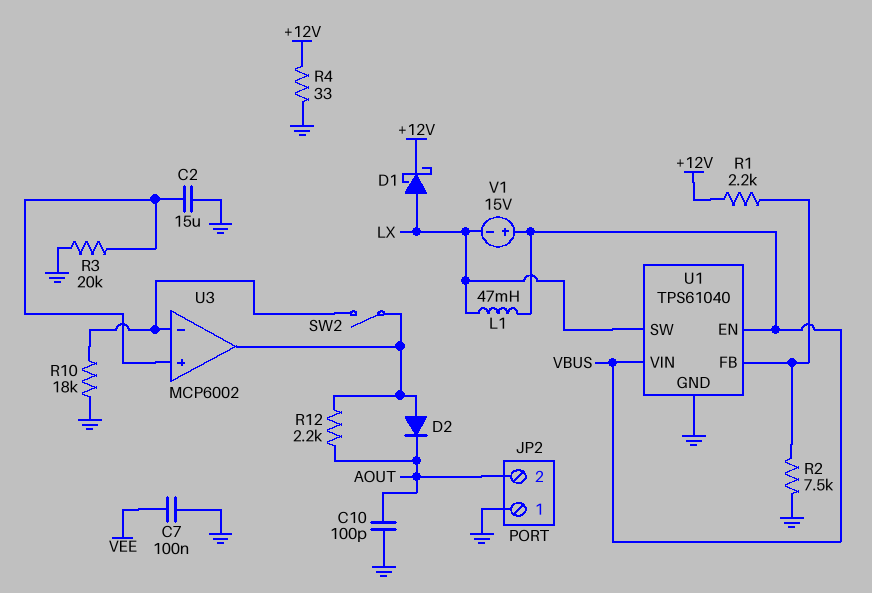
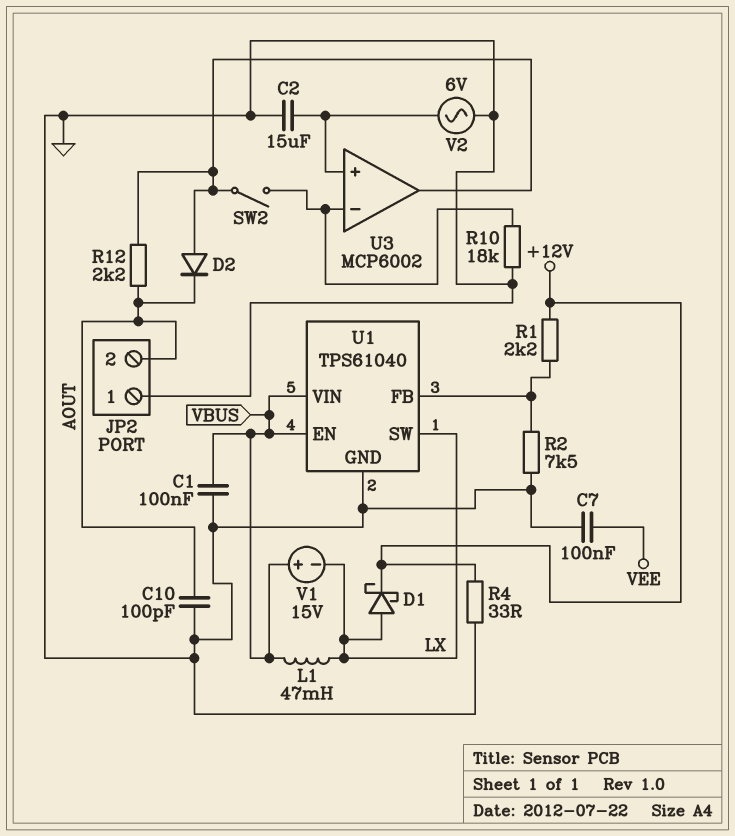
C1: none -> 100nF (GND, VBUS)
R3: 20k (GND, U3/in+) -> none
V2: none -> AC 6V (GND, U3/in+)

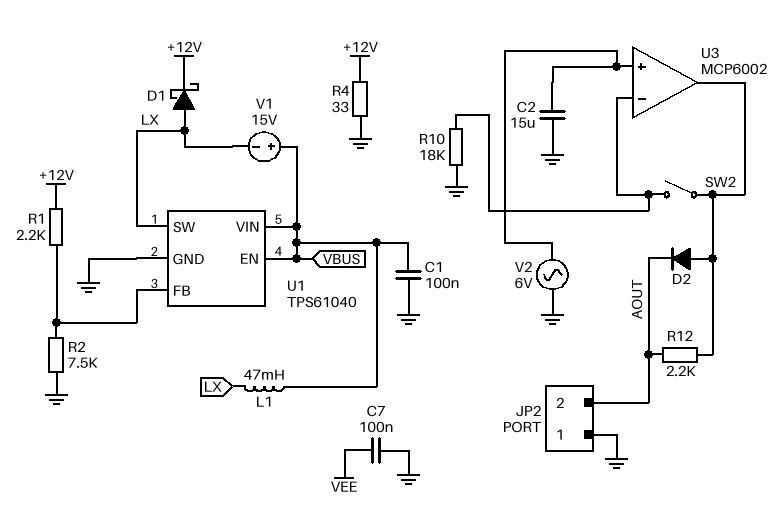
C10: 100pF (AOUT, GND) -> none

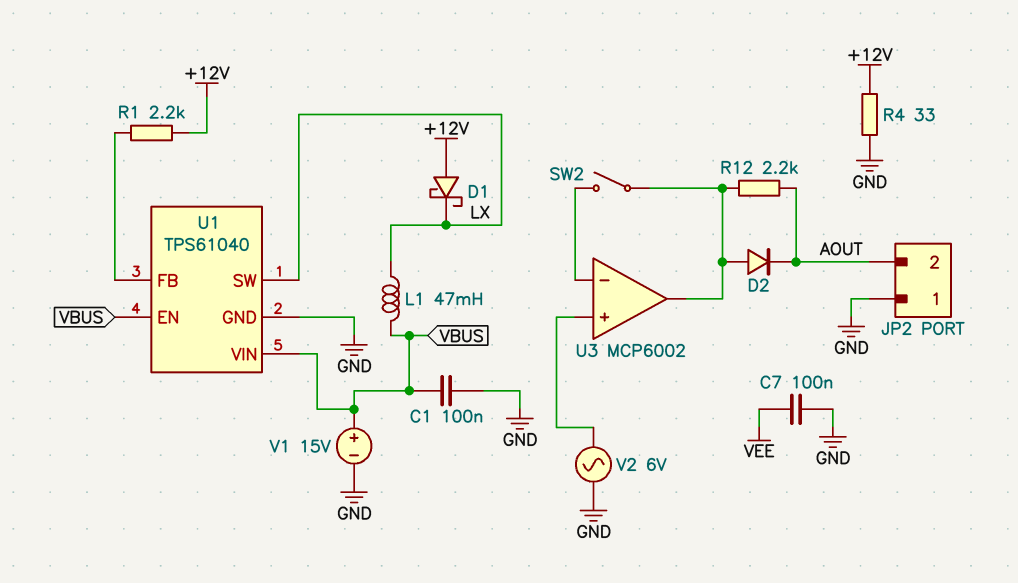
C2: 15uF (GND, U3/in+) -> none
D1: schottky (A LX, K +12V) -> schottky (A +12V, K LX)
R2: 7.5k (GND, U1/FB) -> none
R10: 18k (GND, U3/in-) -> none
V1: 15V (plus VBUS, minus LX) -> 15V (plus VBUS, minus GND)

